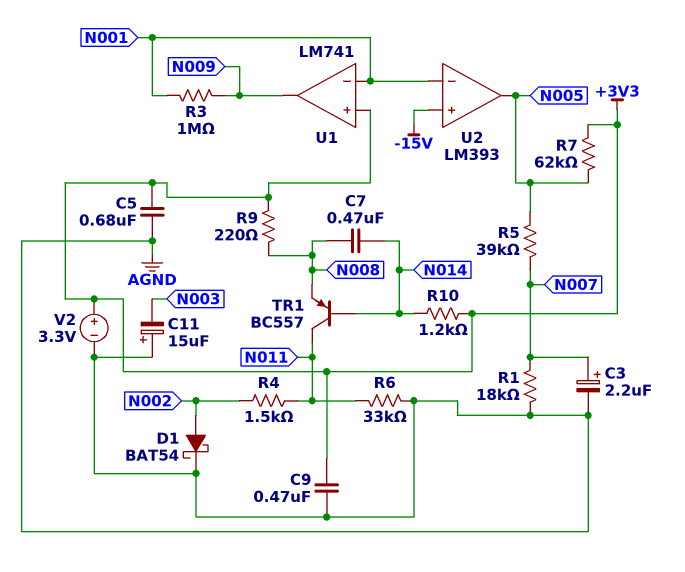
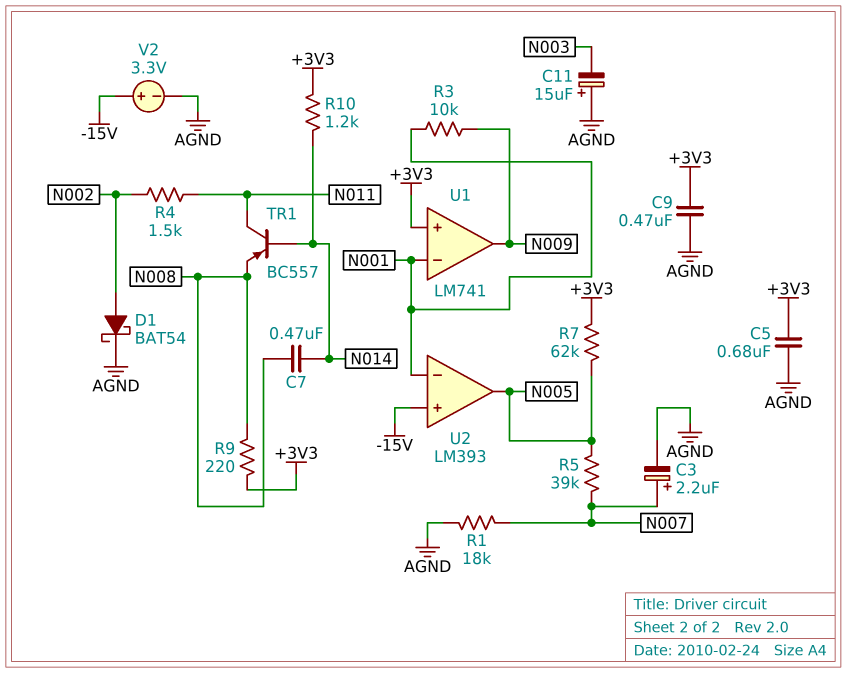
R3: 1M (N001, N009) -> 10k (N001, N009)
R6: 33k (AGND, N011) -> none
V2: 3.3V (plus +3V3, minus AGND) -> 3.3V (plus -15V, minus AGND)

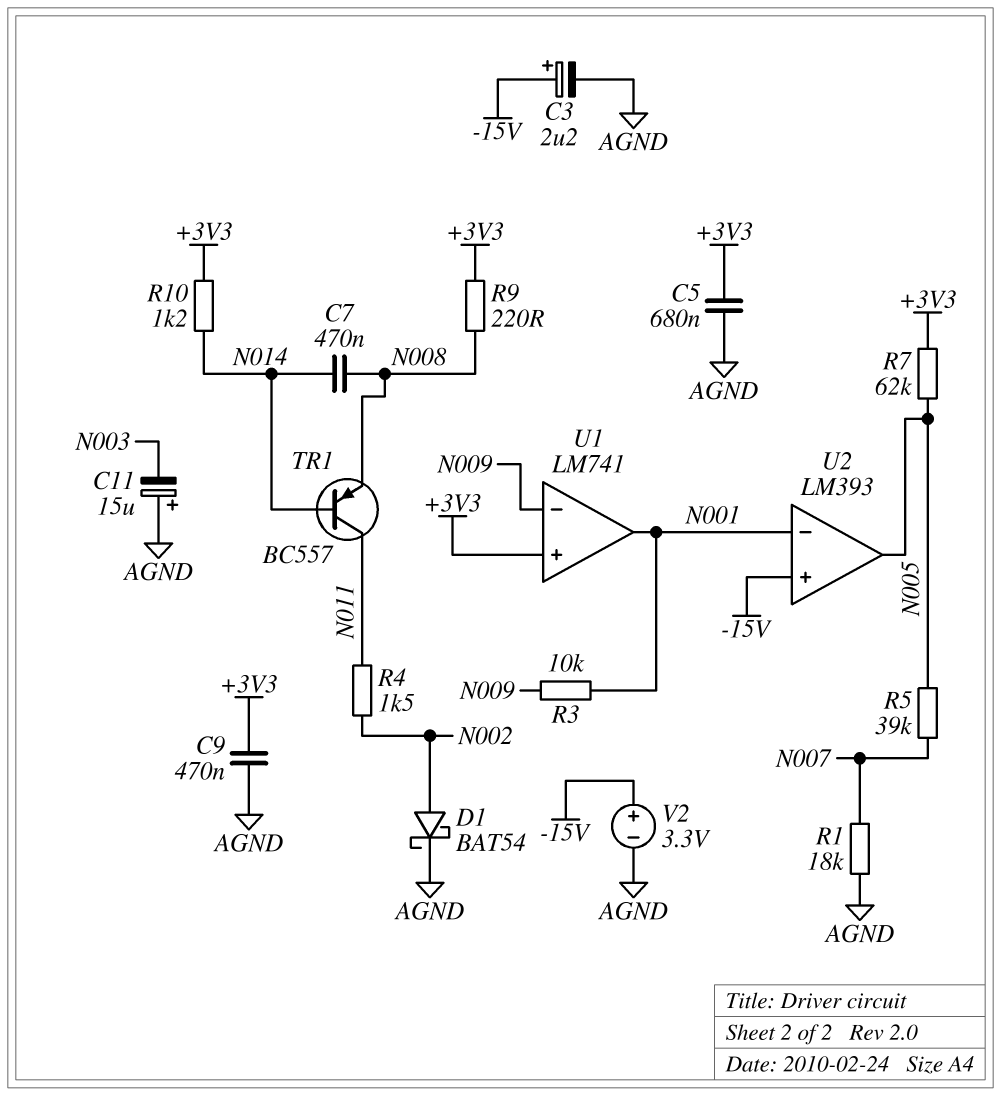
C3: 2.2uF (plus N007, minus AGND) -> 2.2uF (plus -15V, minus AGND)
U1 pin in-: N001 -> N009
U1 pin out: N009 -> N001

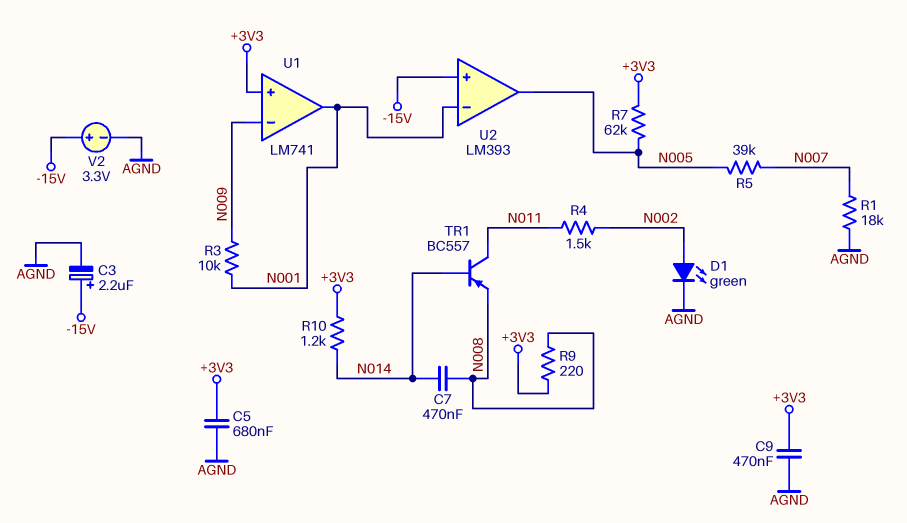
C11: 15uF (plus AGND, minus N003) -> none
D1: schottky BAT54 (A N002, K AGND) -> LED green (A N002, K AGND)

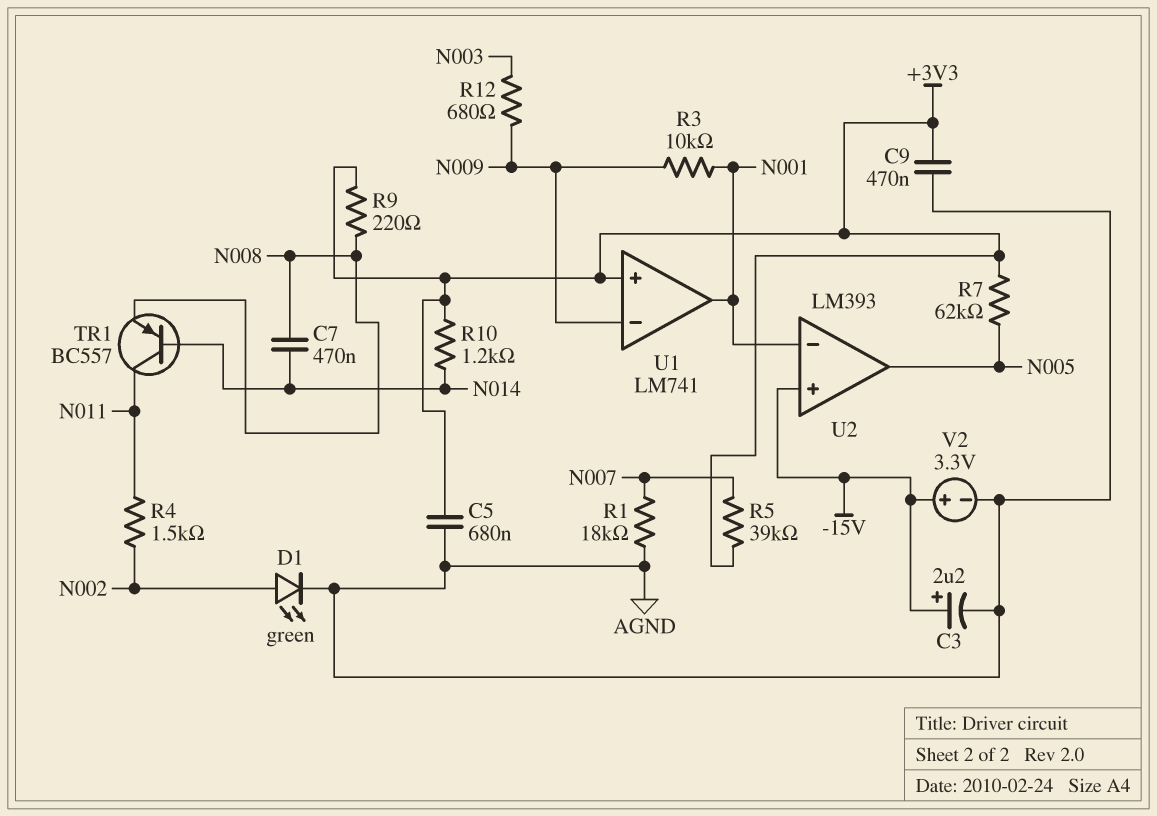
R5: 39k (N005, N007) -> 39k (+3V3, N007)
R12: none -> 680 (N003, N009)

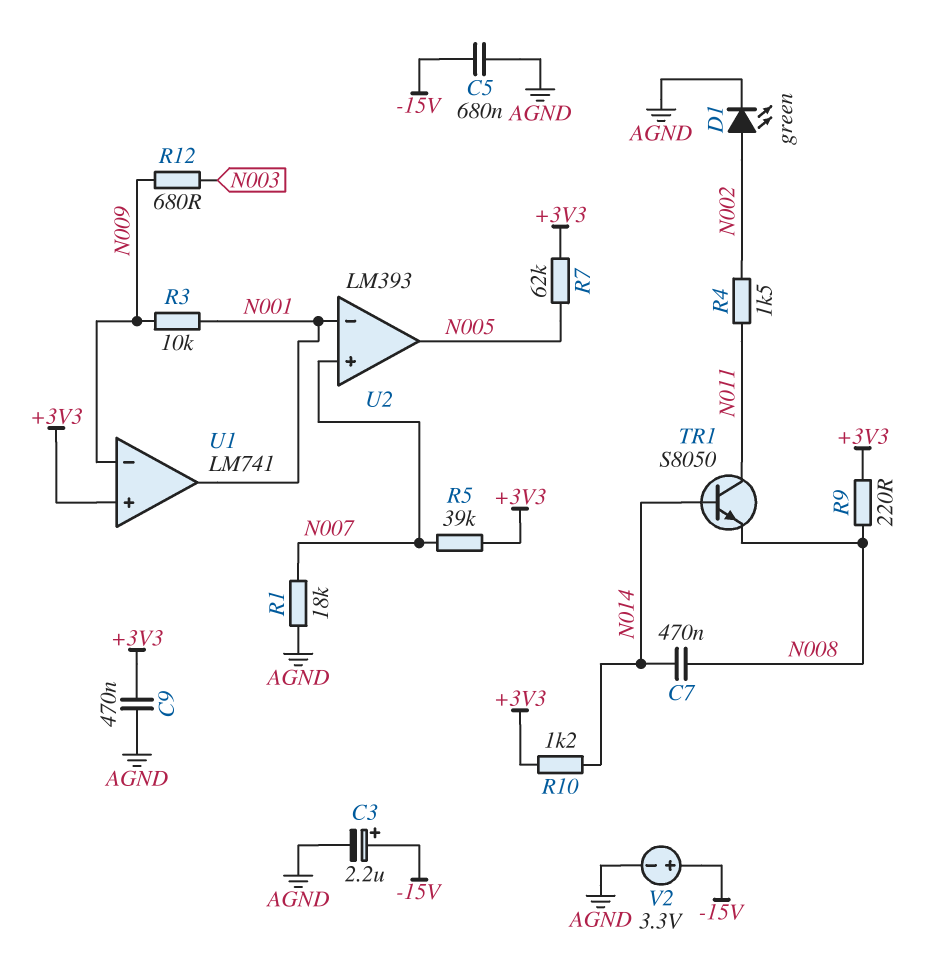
C5: 680nF (+3V3, AGND) -> 680nF (-15V, AGND)
TR1: PNP BC557 (B N014, C N011, E N008) -> NPN S8050 (B N014, C N011, E N008)
U2 pin in+: -15V -> N007

